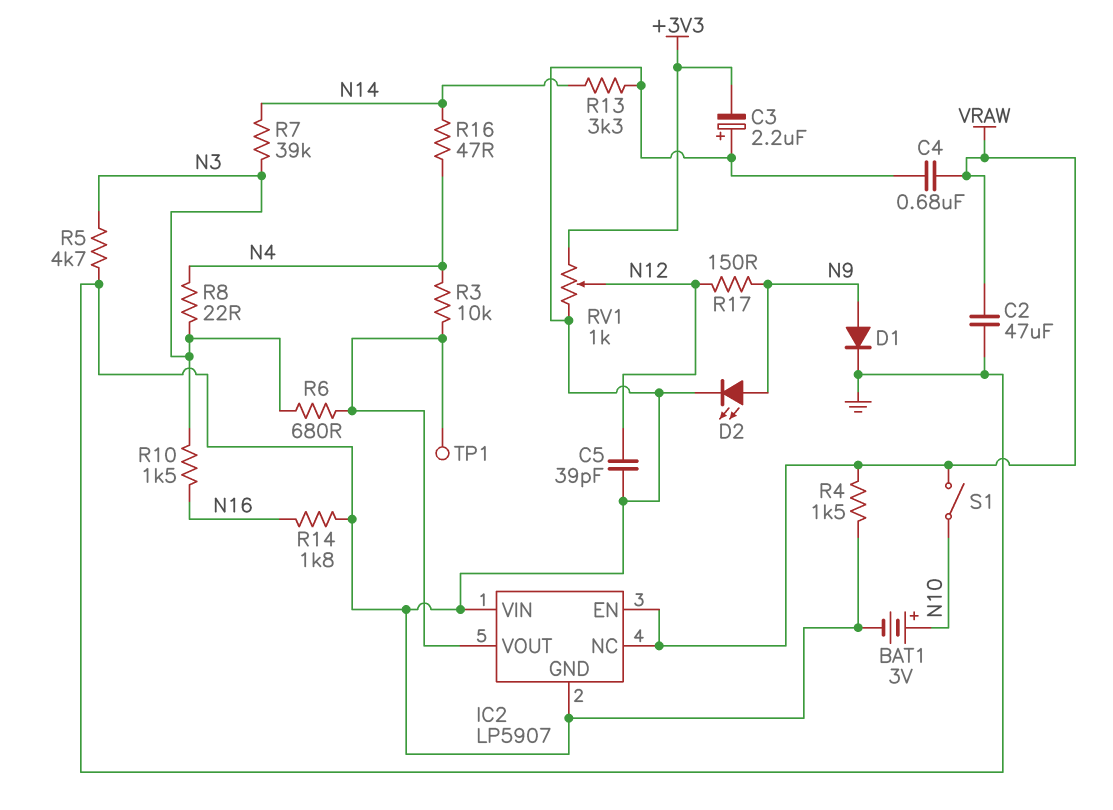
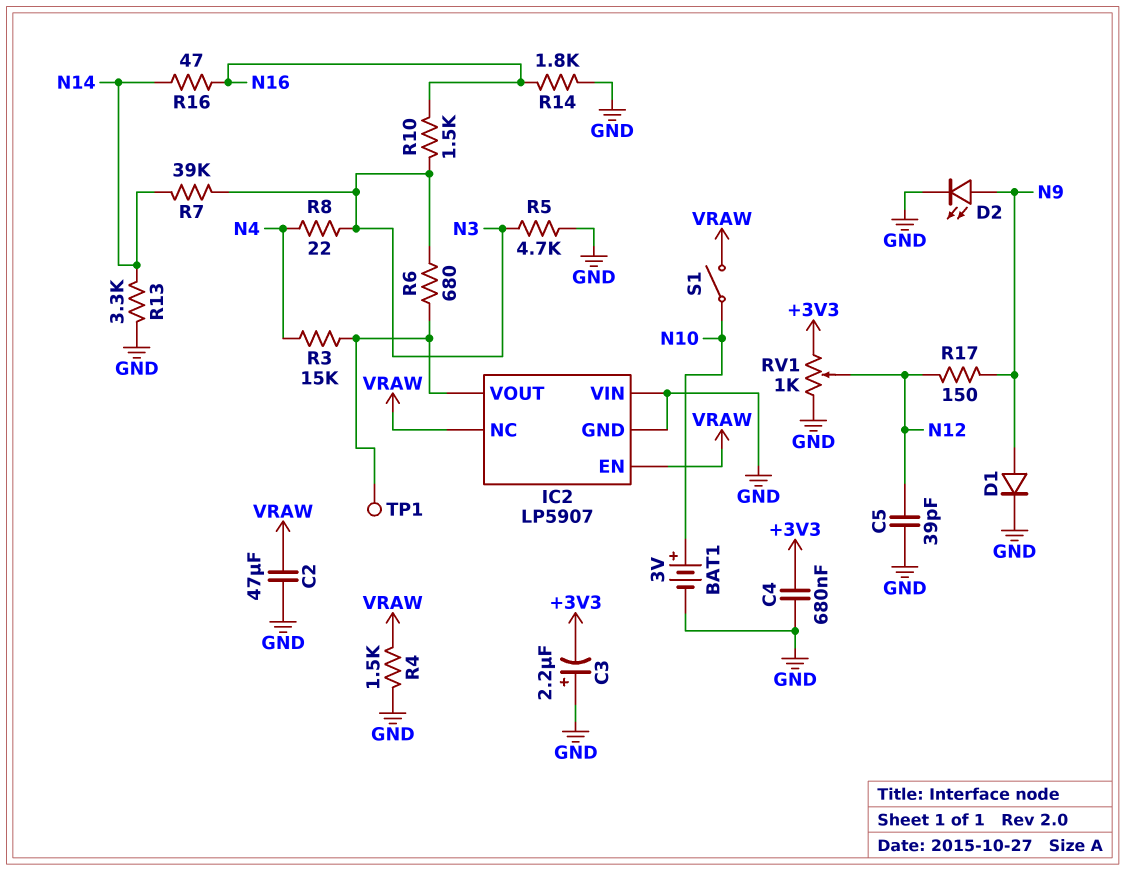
C4: 680nF (GND, VRAW) -> 680nF (+3V3, GND)
R3: 10k (IC2/VOUT, N4) -> 15k (IC2/VOUT, N4)
R16: 47 (N4, N14) -> 47 (N14, N16)

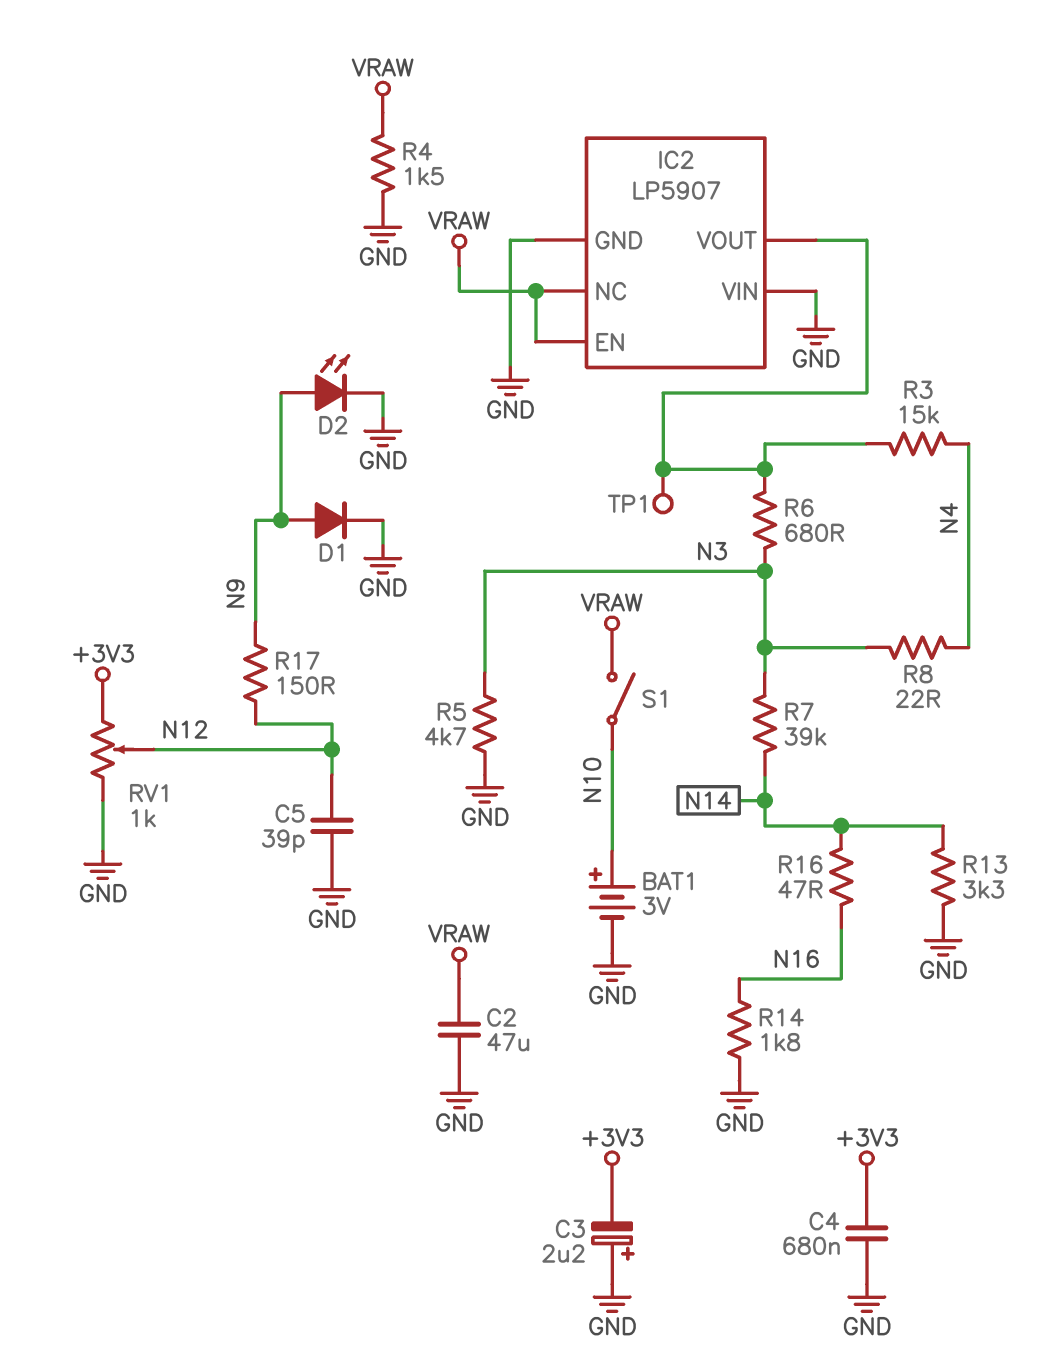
R10: 1.5k (N3, N16) -> none

